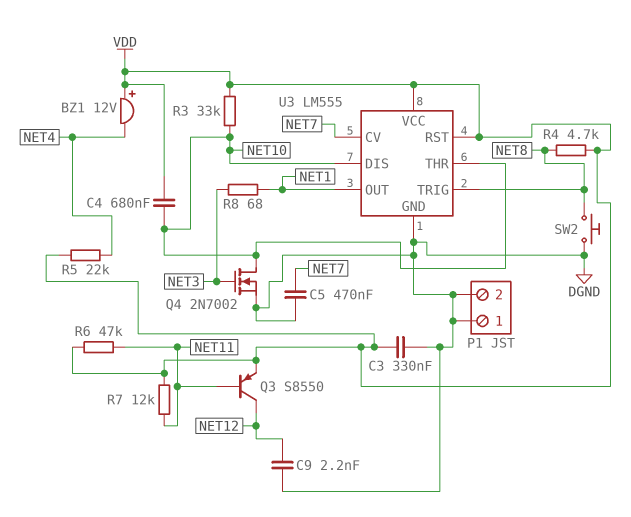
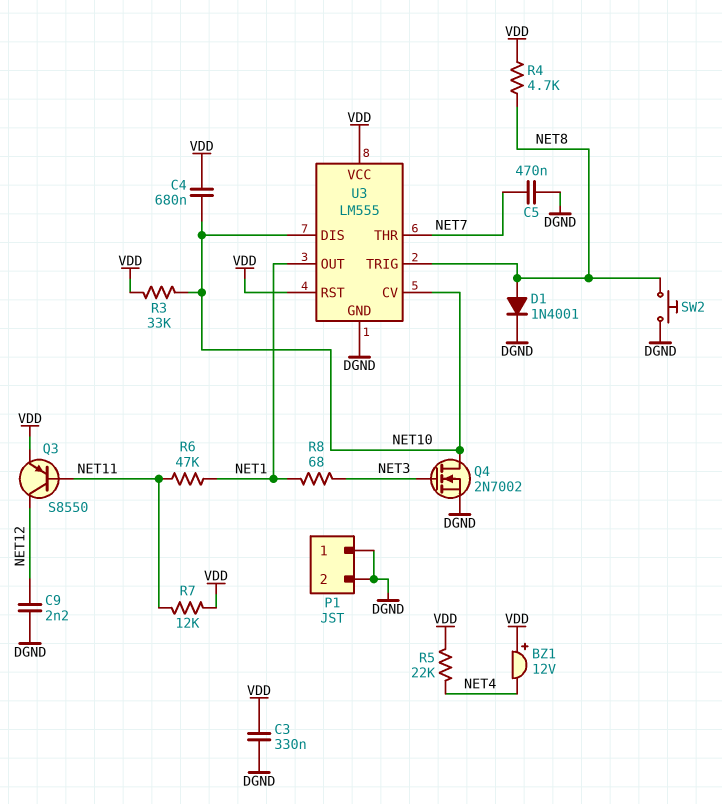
D1: none -> diode 1N4001 (A NET8, K DGND)
R6: 47k (NET11, VDD) -> 47k (NET1, NET11)
U3 pin CV: NET7 -> NET10
U3 pin THR: NET10 -> NET7

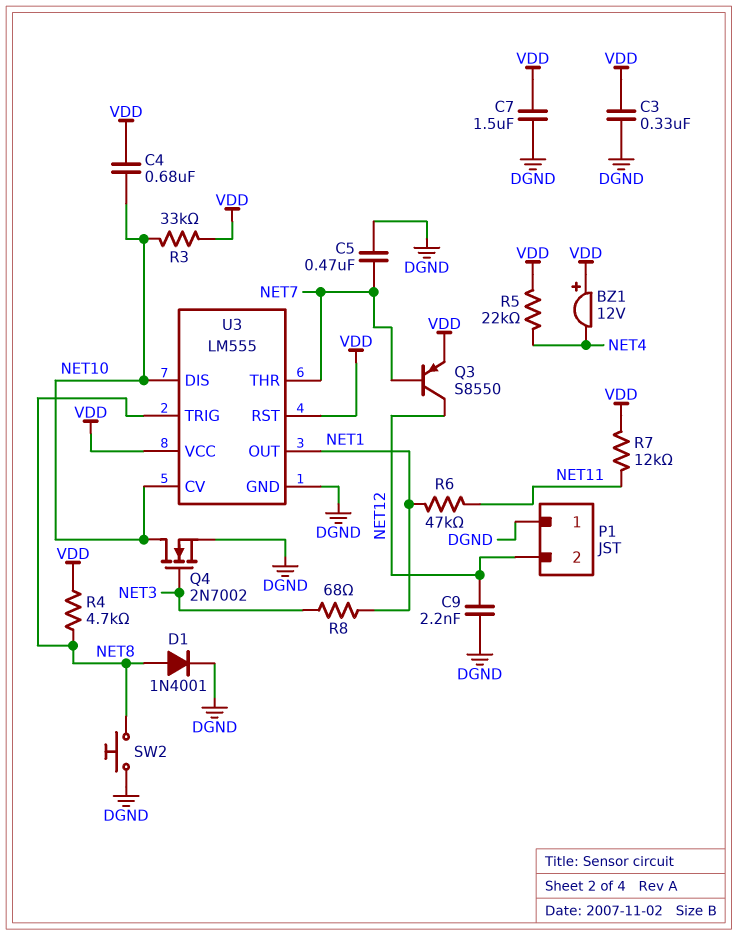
C7: none -> 1.5uF (DGND, VDD)
P1 pin 2: DGND -> NET12
Q3: PNP S8550 (B NET11, C NET12, E VDD) -> PNP S8550 (B NET7, C NET12, E VDD)

